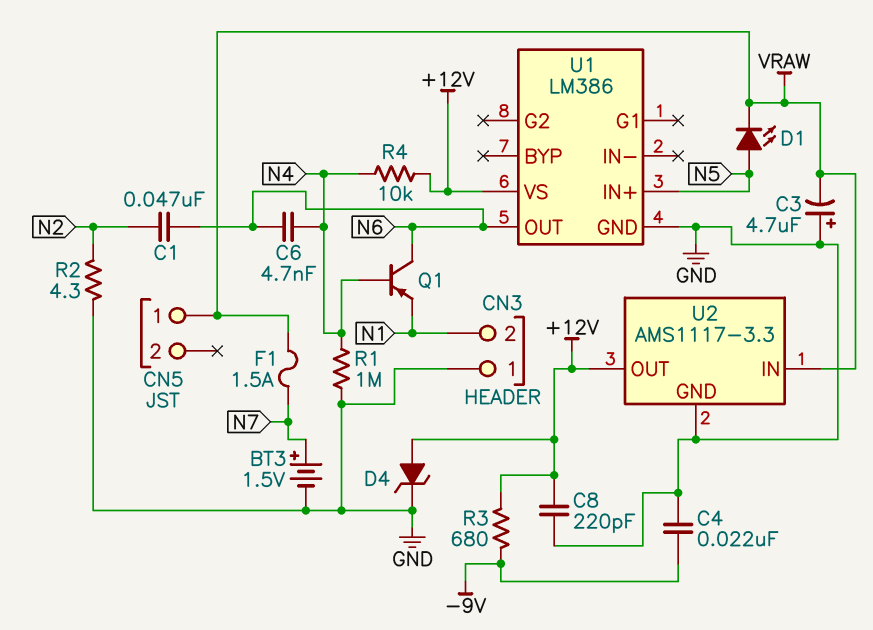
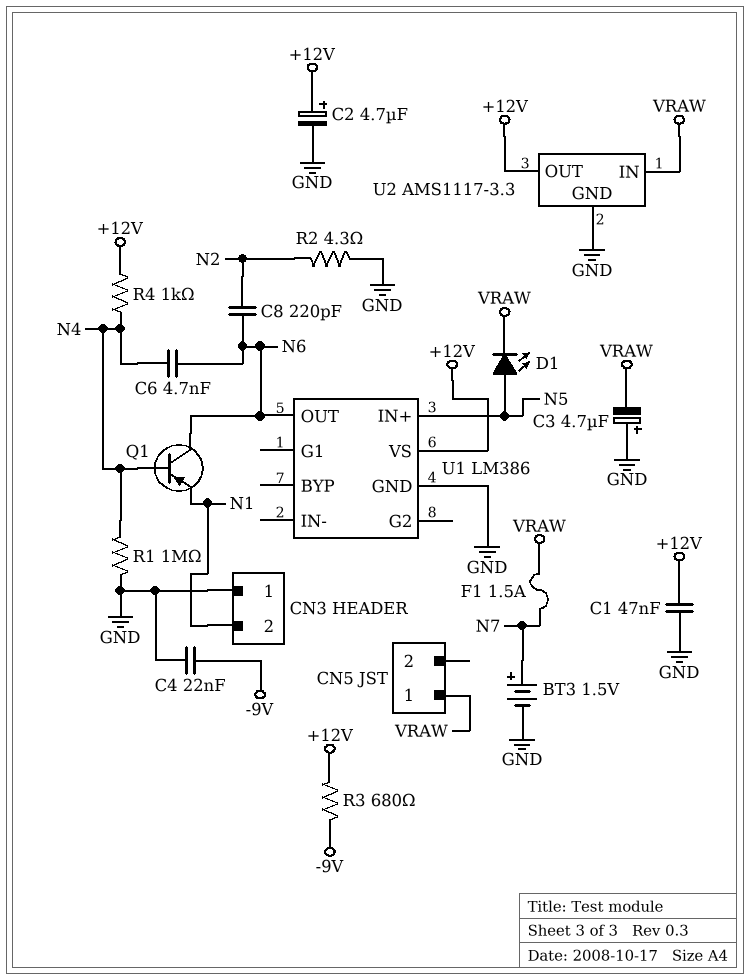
C1: 47nF (N2, N6) -> 47nF (+12V, GND)
C2: none -> 4.7uF (plus +12V, minus GND)
C8: 220pF (+12V, GND) -> 220pF (N2, N6)
D4: zener (A +12V, K GND) -> none
R4: 10k (+12V, N4) -> 1k (+12V, N4)

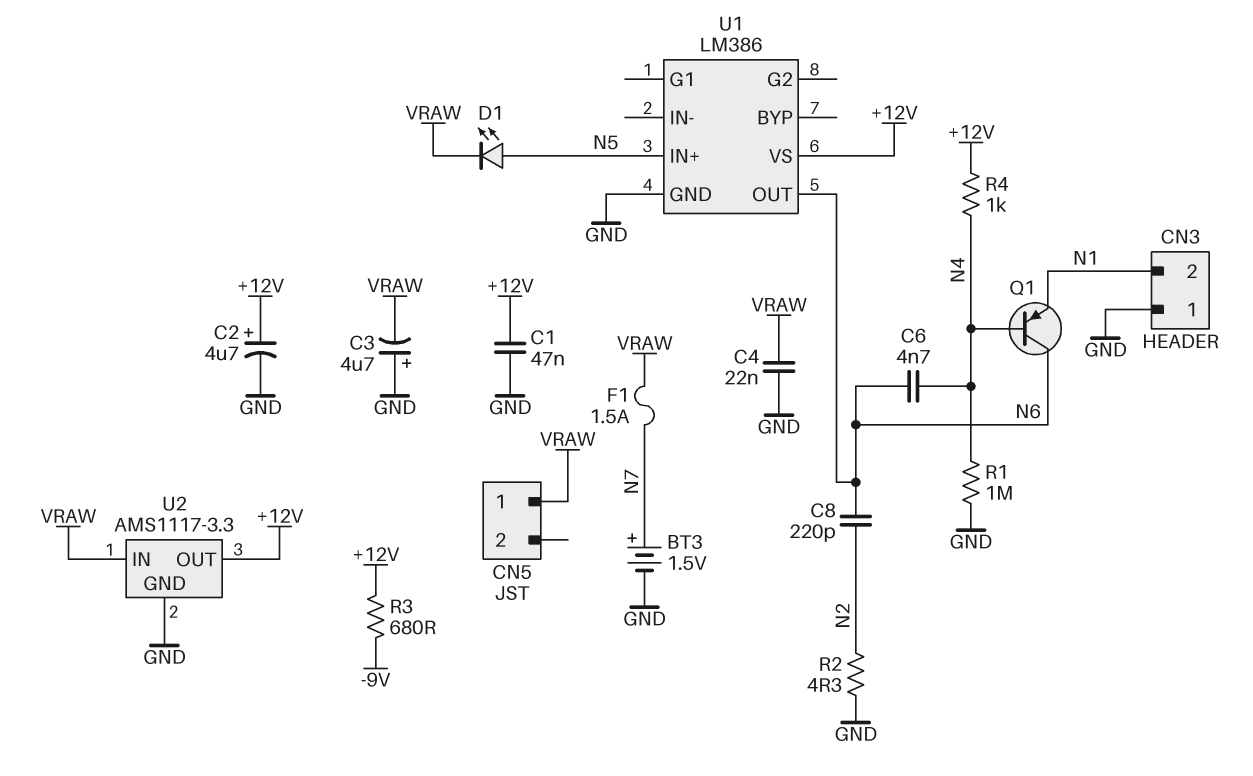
C4: 22nF (-9V, GND) -> 22nF (GND, VRAW)

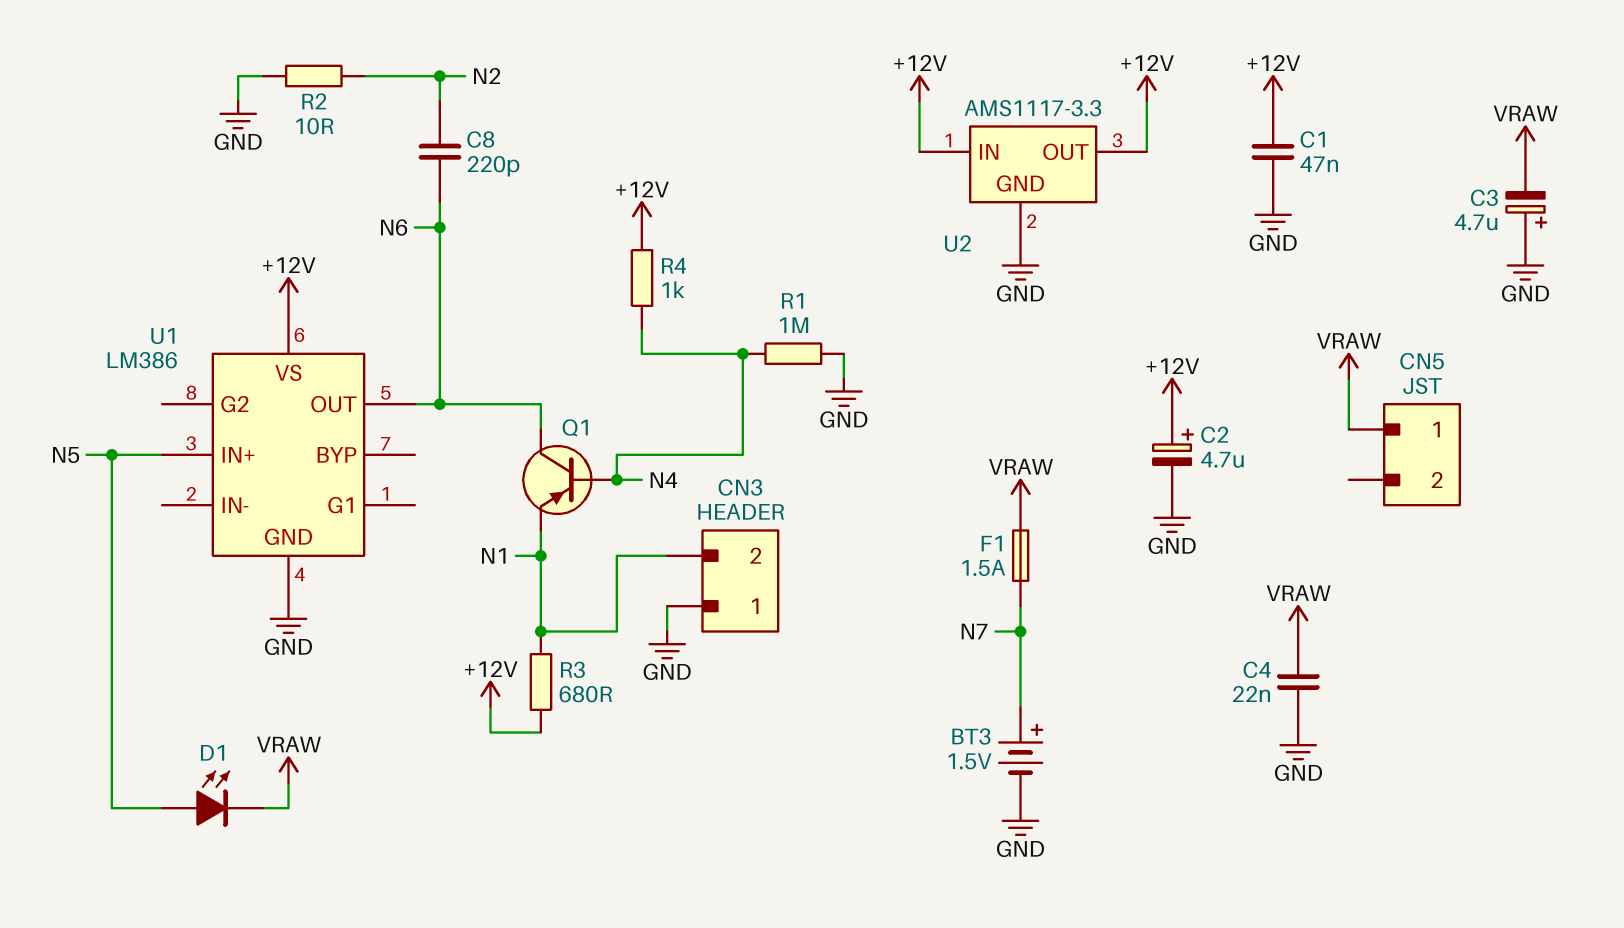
C6: 4.7nF (N4, N6) -> none
R2: 4.3 (GND, N2) -> 10 (GND, N2)
R3: 680 (+12V, -9V) -> 680 (+12V, N1)
U2 pin IN: VRAW -> +12V

